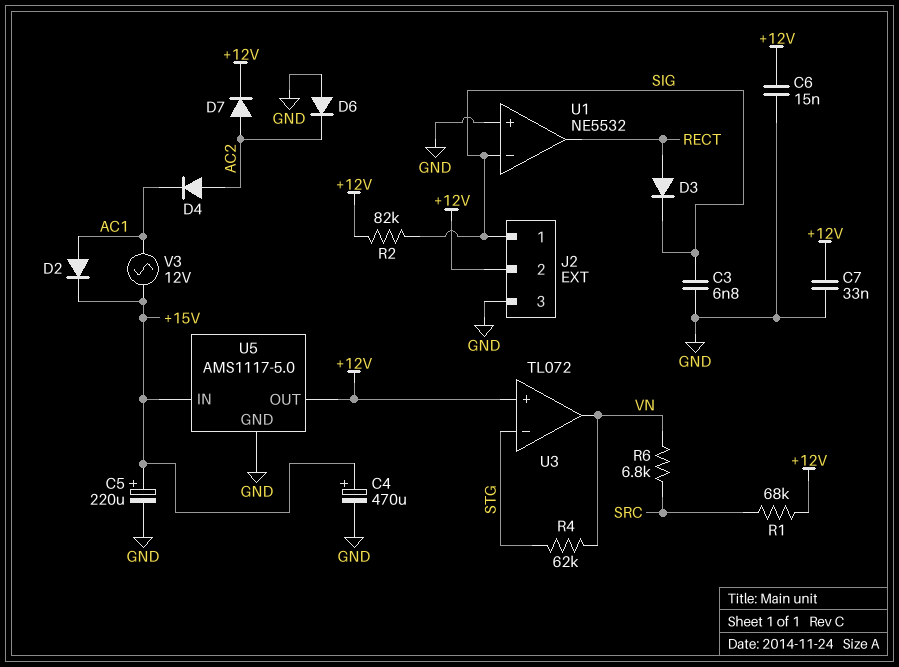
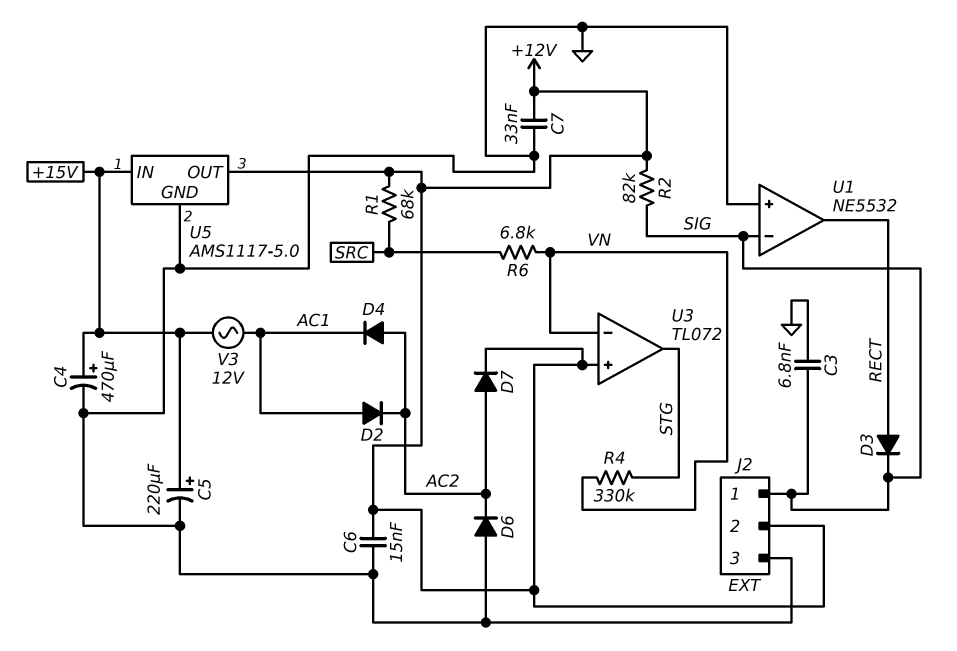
D2: diode (A AC1, K +15V) -> diode (A AC1, K AC2)
R4: 62k (STG, VN) -> 330k (STG, VN)
U3 pin in-: STG -> VN
U3 pin out: VN -> STG

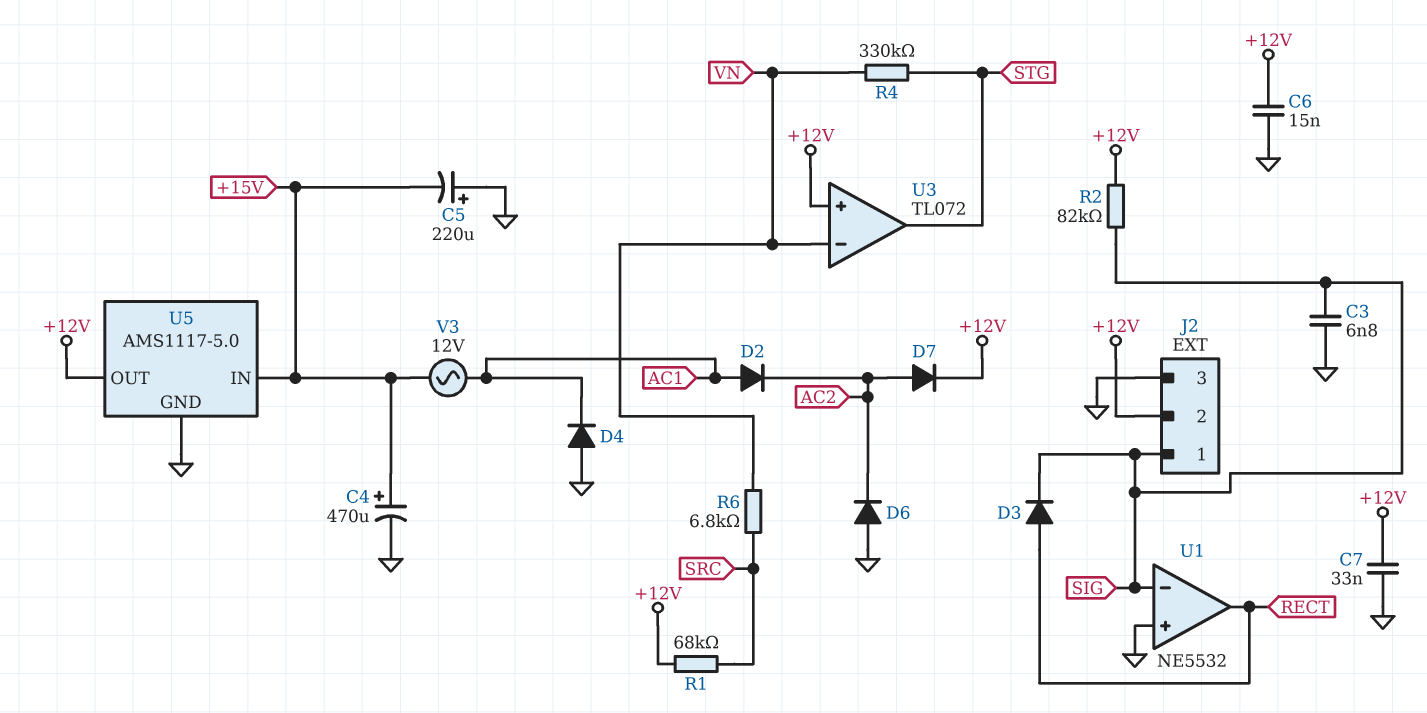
C5: 220uF (plus +15V, minus GND) -> 220uF (plus GND, minus +15V)
D4: diode (A AC2, K AC1) -> diode (A GND, K AC1)

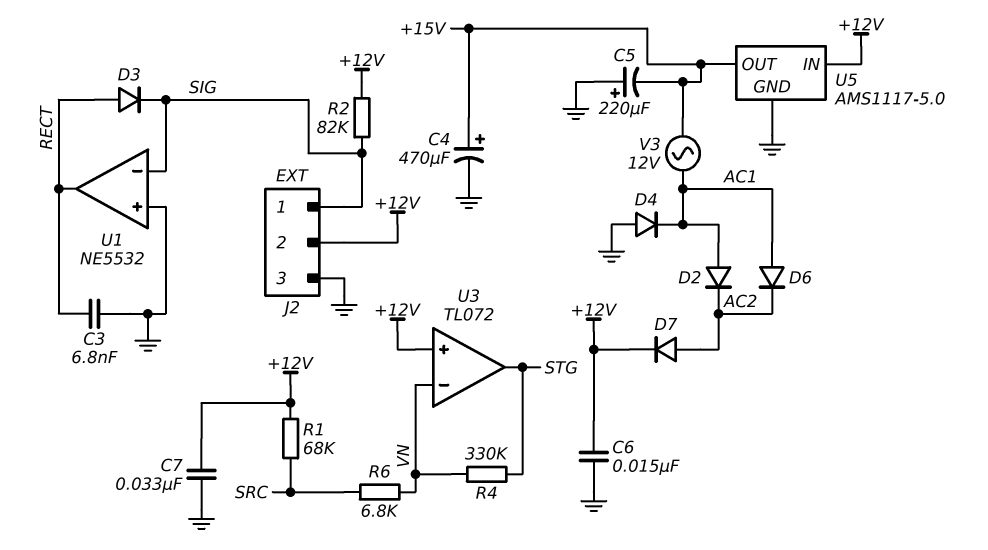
C3: 6.8nF (GND, SIG) -> 6.8nF (GND, RECT)
D6: diode (A GND, K AC2) -> diode (A AC1, K AC2)
U5 pin IN: +15V -> +12V
U5 pin OUT: +12V -> +15V

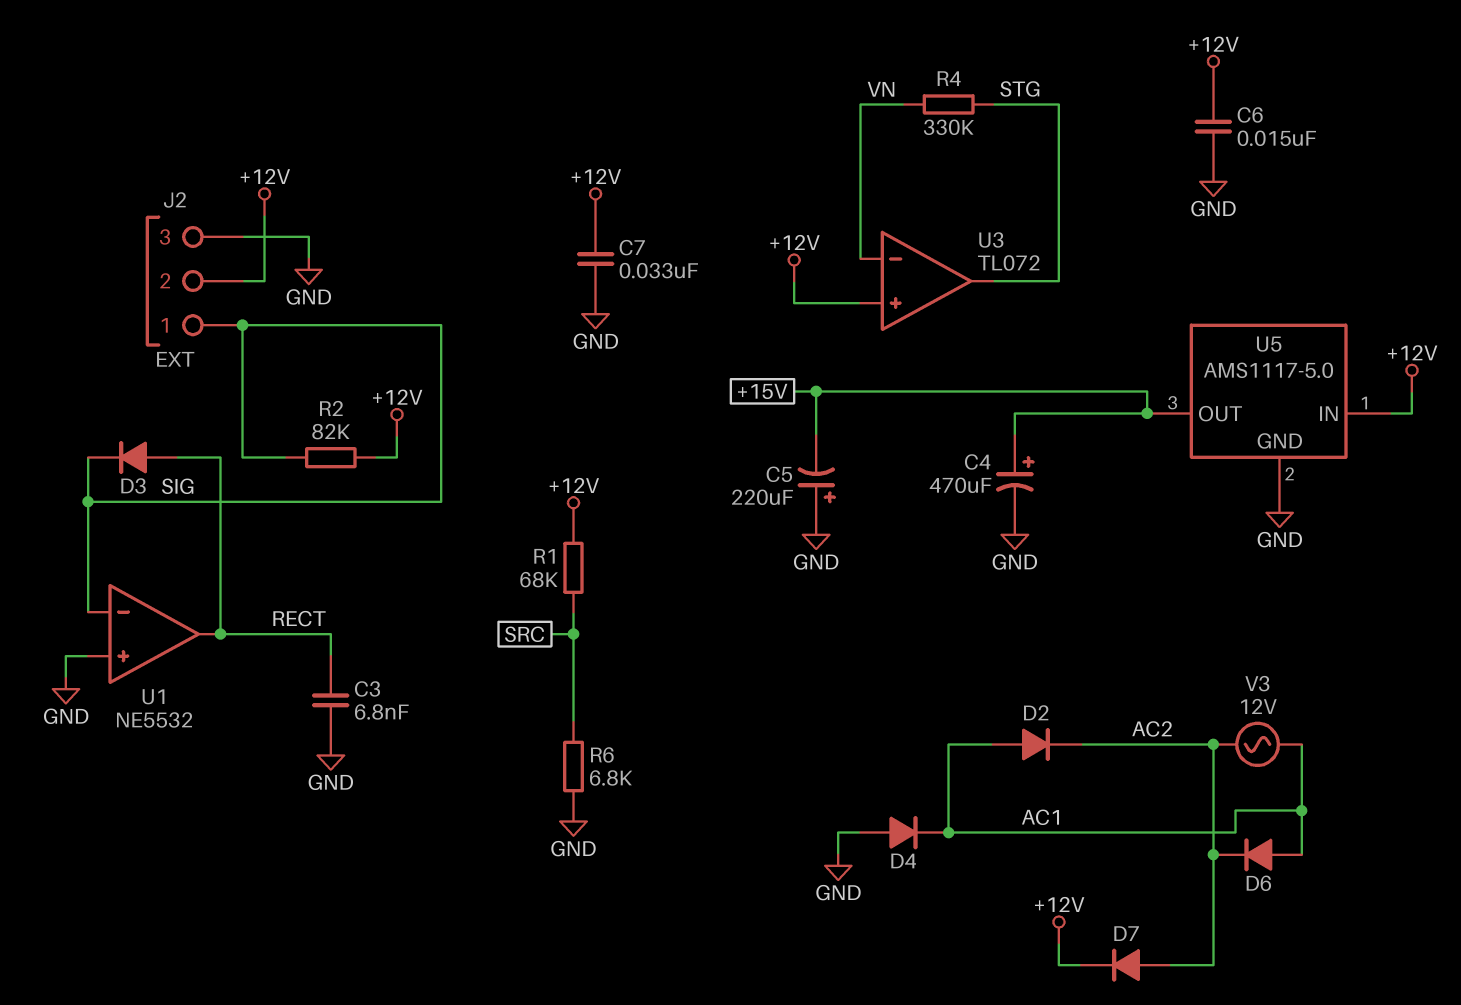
R6: 6.8k (SRC, VN) -> 6.8k (GND, SRC)
V3: AC 12V (+15V, AC1) -> AC 12V (AC1, AC2)

